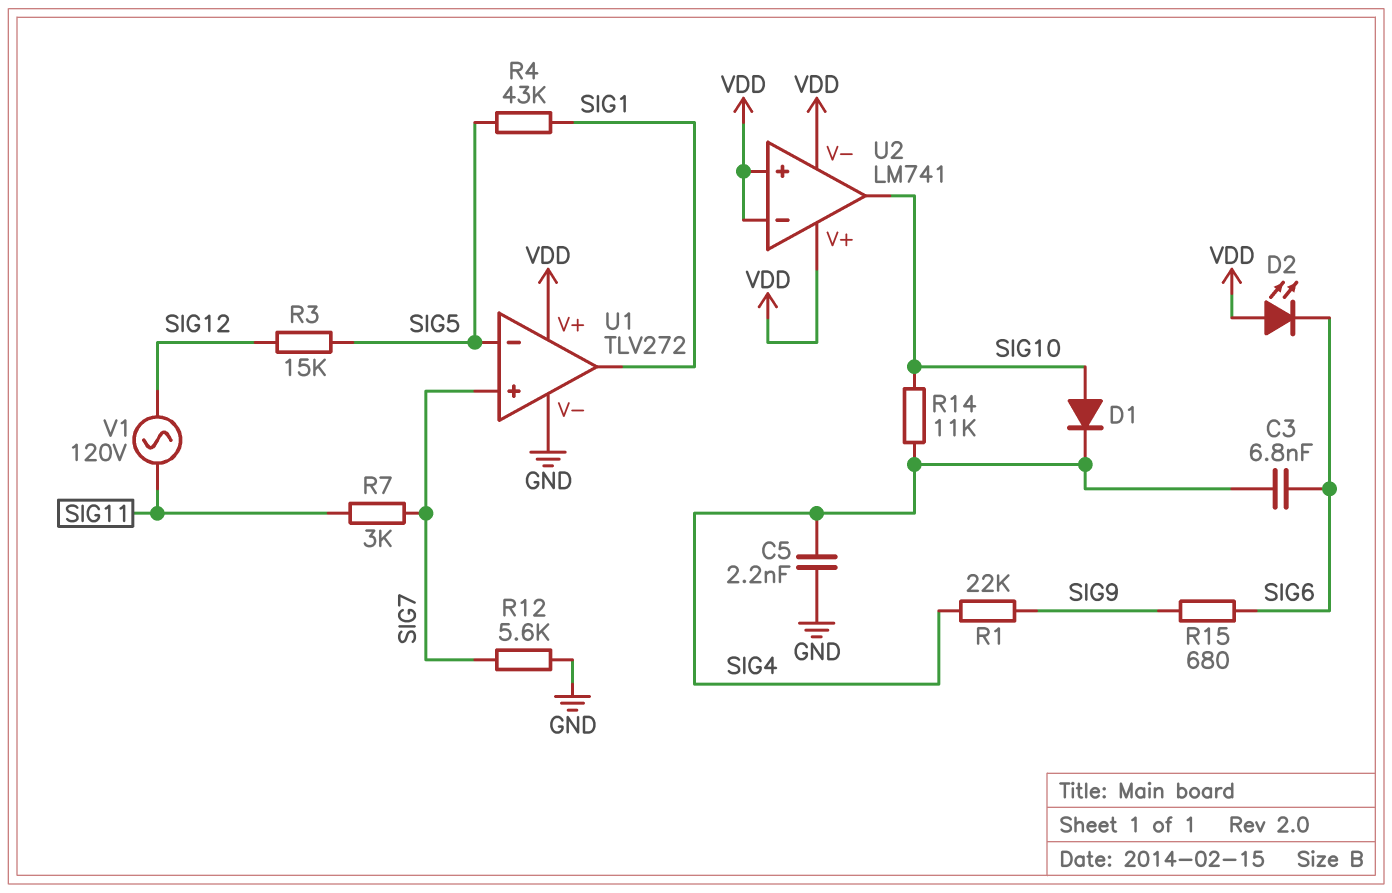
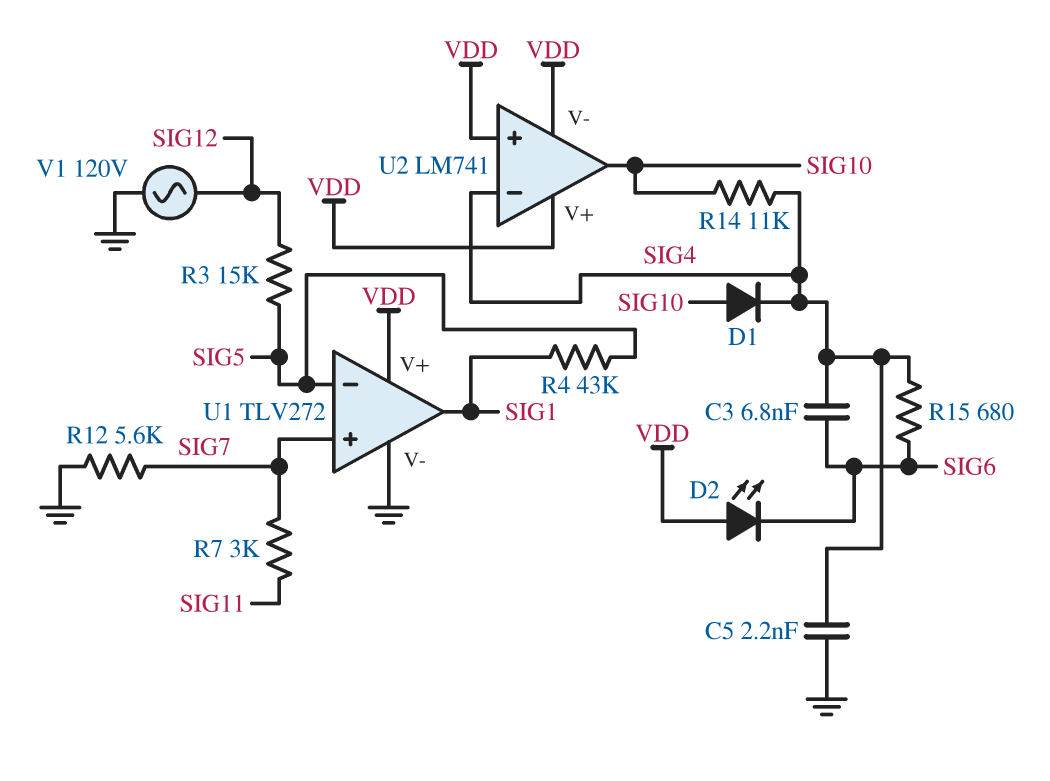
R1: 22k (SIG4, SIG9) -> none
R15: 680 (SIG6, SIG9) -> 680 (SIG4, SIG6)
U2 pin in-: VDD -> SIG4
V1: AC 120V (SIG11, SIG12) -> AC 120V (GND, SIG12)

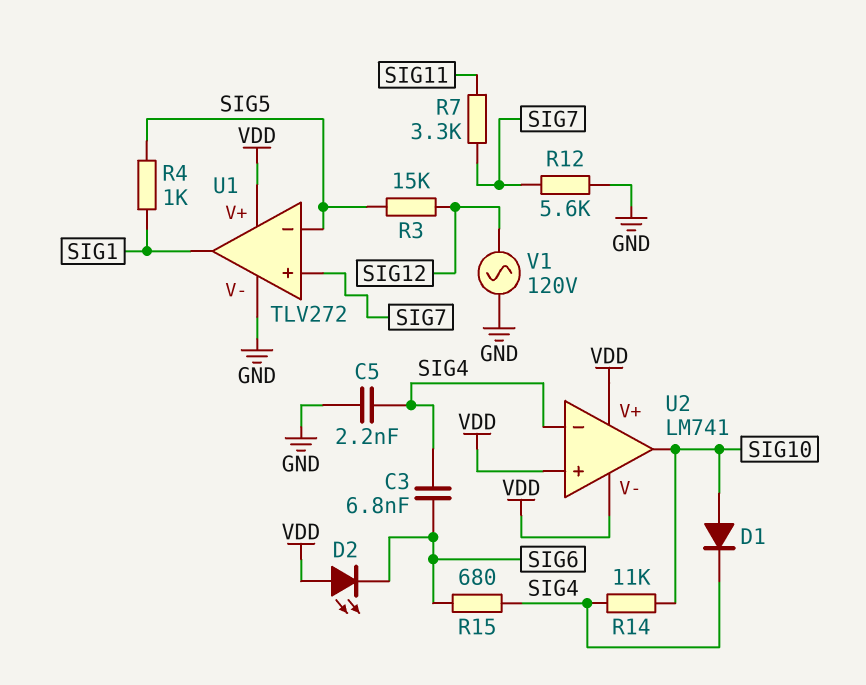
R4: 43k (SIG1, SIG5) -> 1k (SIG1, SIG5)
R7: 3k (SIG7, SIG11) -> 3.3k (SIG7, SIG11)

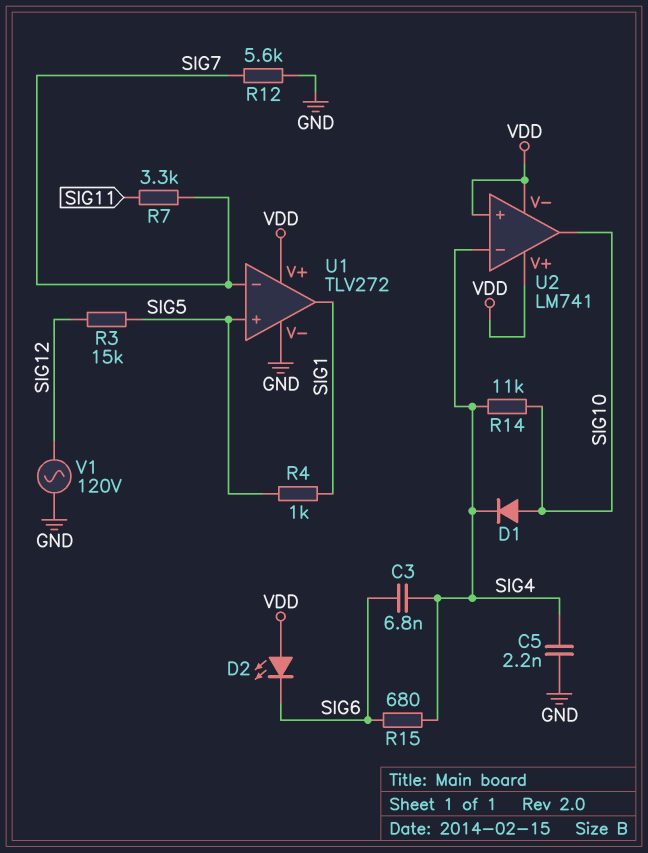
U1 pin in+: SIG7 -> SIG5
U1 pin in-: SIG5 -> SIG7

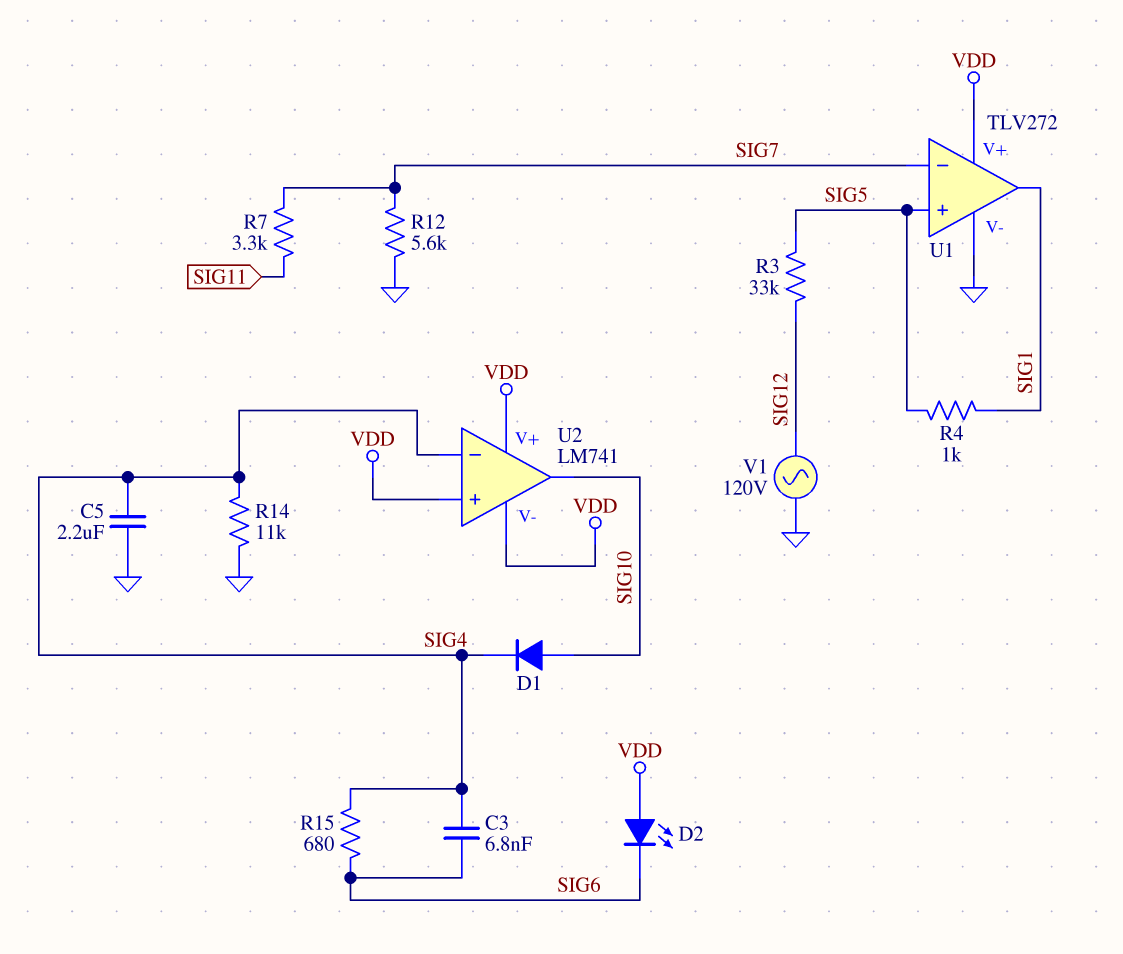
C5: 2.2nF (GND, SIG4) -> 2.2uF (GND, SIG4)
R3: 15k (SIG5, SIG12) -> 33k (SIG5, SIG12)
R14: 11k (SIG4, SIG10) -> 11k (GND, SIG4)

